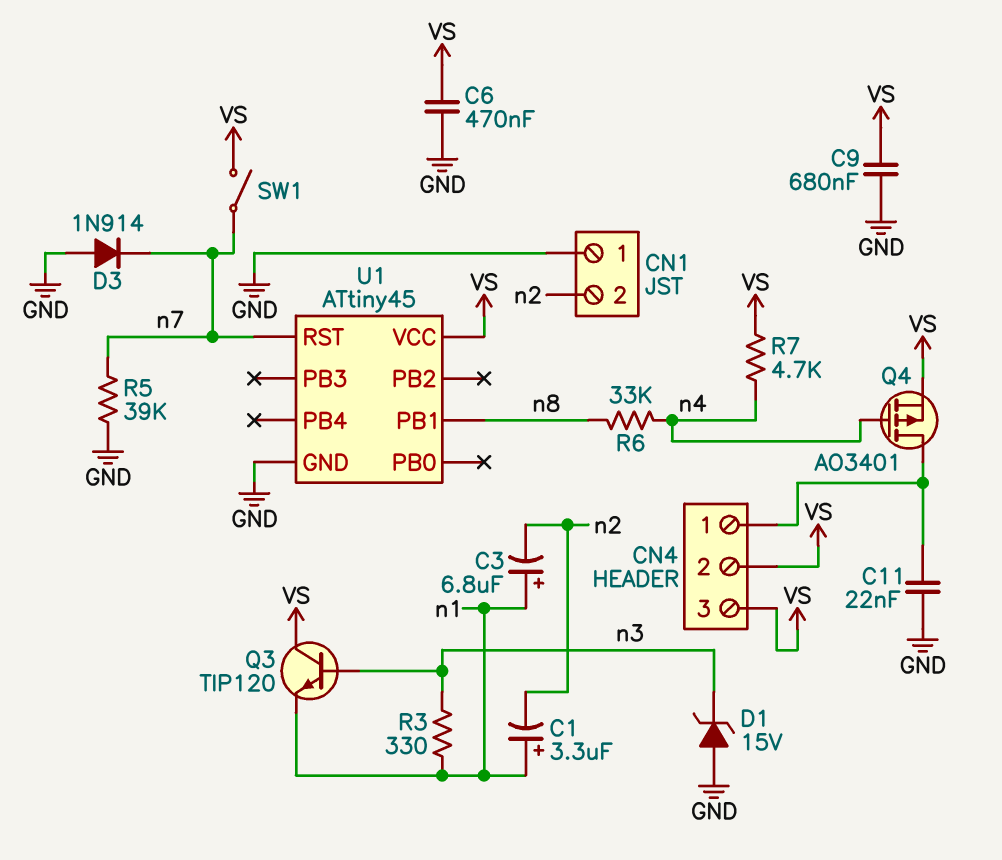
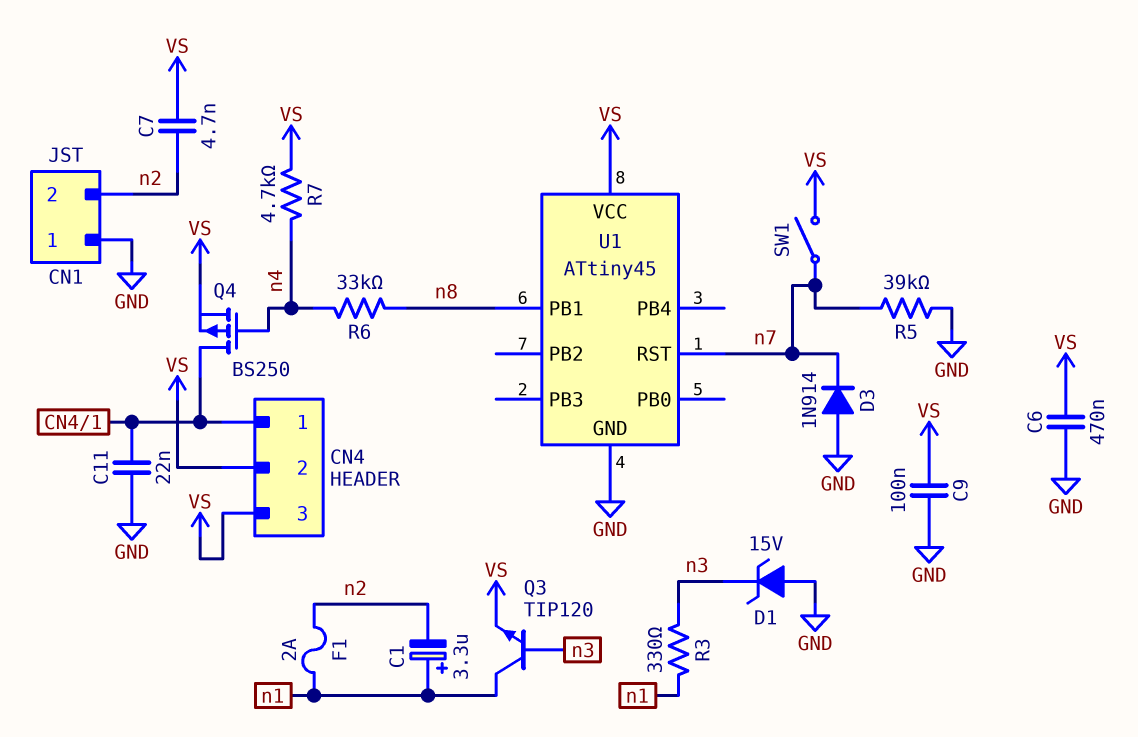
C3: 6.8uF (plus n1, minus n2) -> none
C7: none -> 4.7nF (VS, n2)
C9: 680nF (GND, VS) -> 100nF (GND, VS)
F1: none -> 2A (n1, n2)
Q3: NPN TIP120 (B n3, C VS, E n1) -> NPN TIP120 (B n3, C n1, E VS)
Q4: PMOS AO3401 (G n4, D CN4/1, S VS) -> PMOS BS250 (G n4, D CN4/1, S VS)

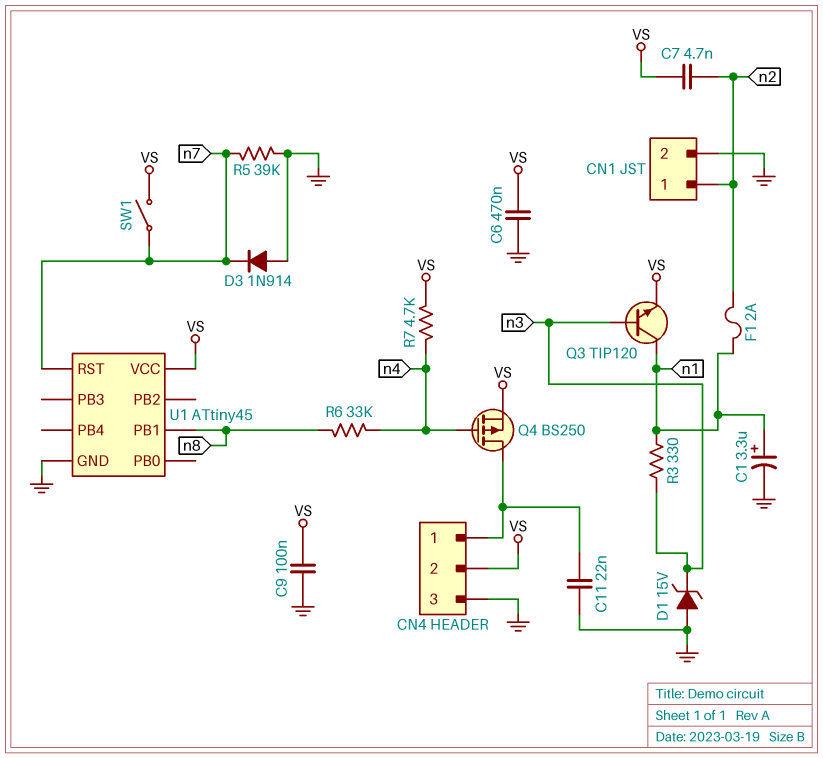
C1: 3.3uF (plus n1, minus n2) -> 3.3uF (plus n1, minus GND)
CN1 pin 1: GND -> n2
CN1 pin 2: n2 -> GND
CN4 pin 3: VS -> GND

